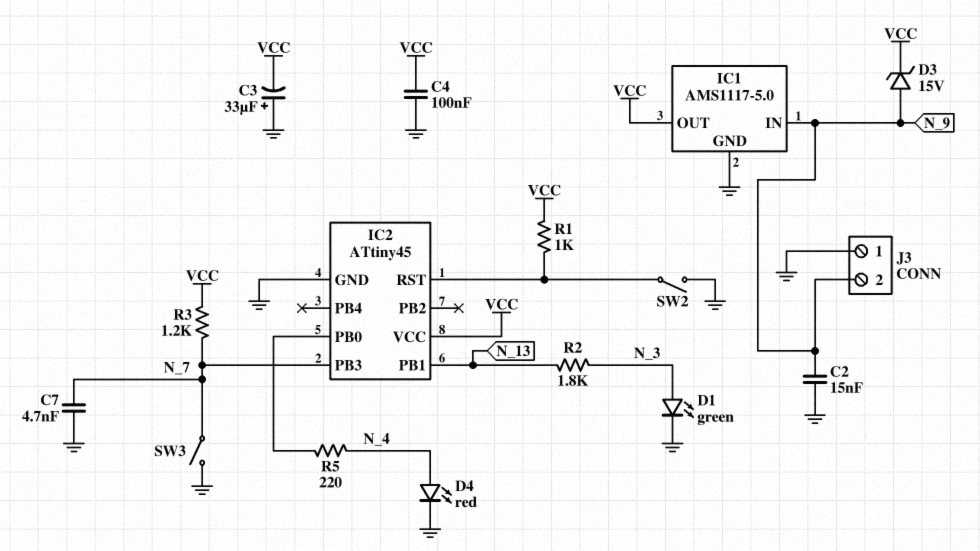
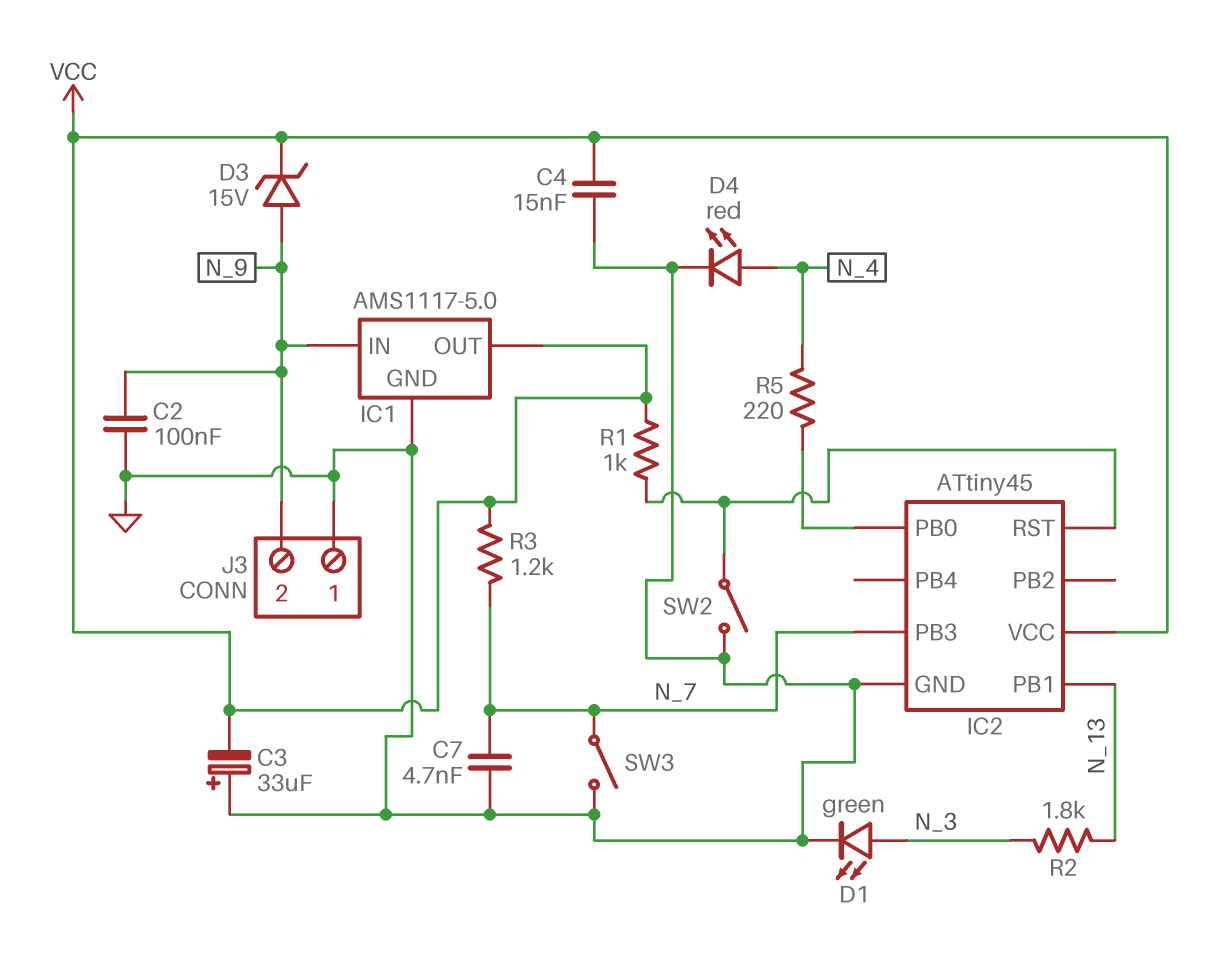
C2: 15nF (GND, N_9) -> 100nF (GND, N_9)
C4: 100nF (GND, VCC) -> 15nF (GND, VCC)

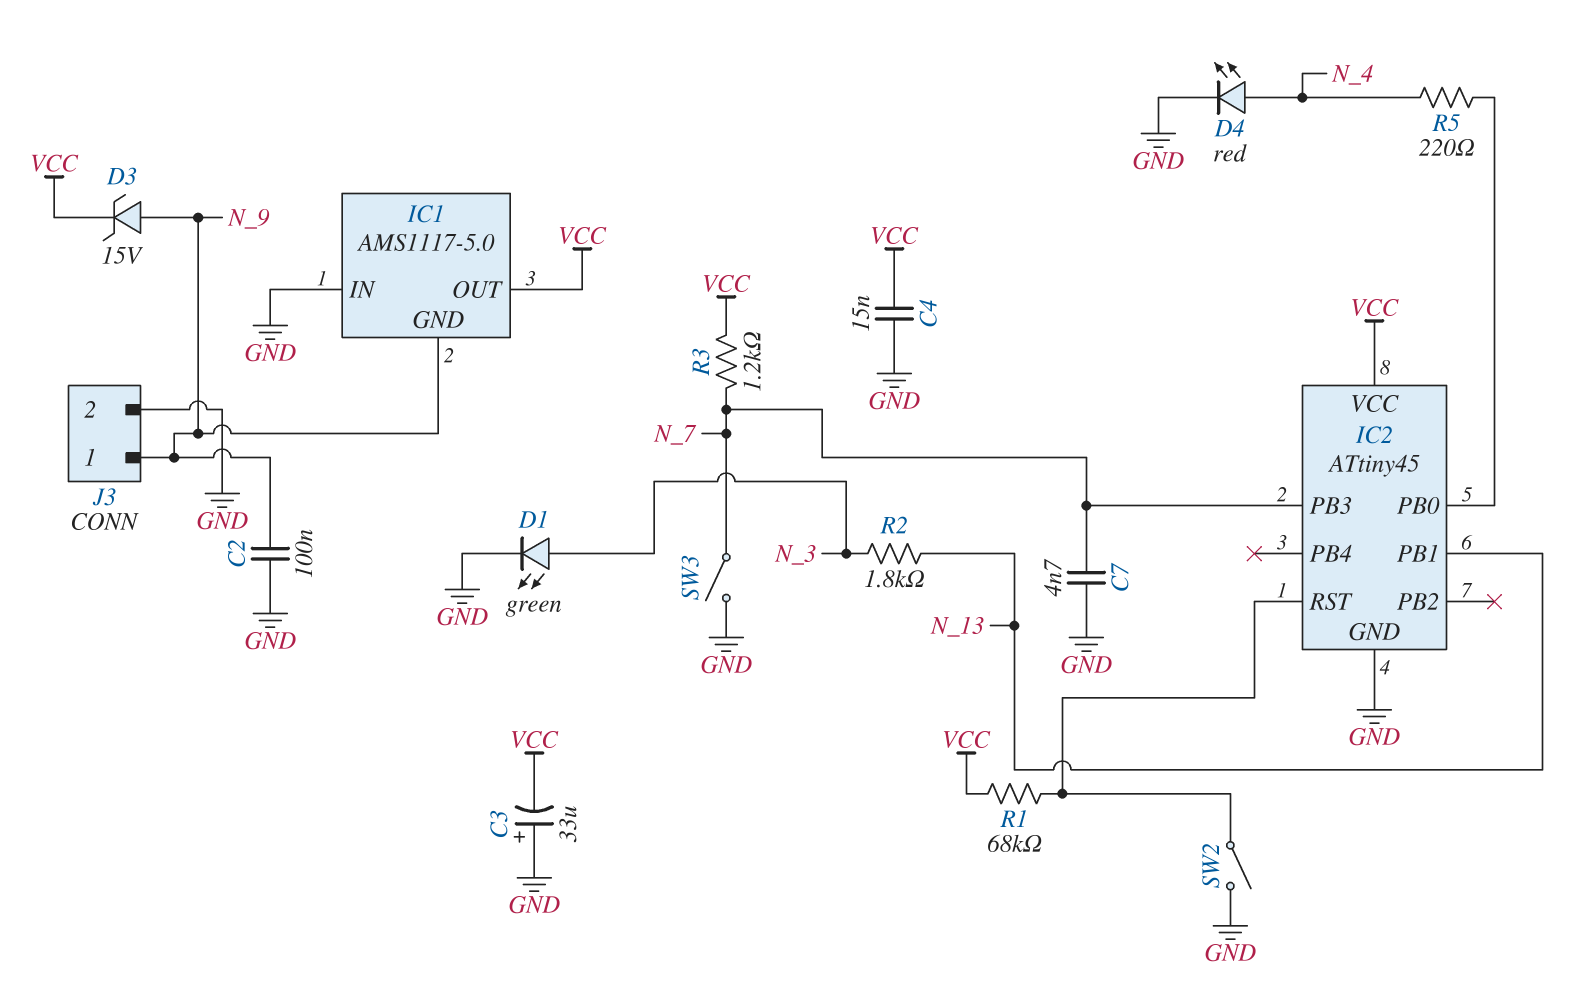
IC1 pin GND: GND -> N_9
IC1 pin IN: N_9 -> GND
J3 pin 1: GND -> N_9
J3 pin 2: N_9 -> GND
R1: 1k (IC2/RST, VCC) -> 68k (IC2/RST, VCC)

